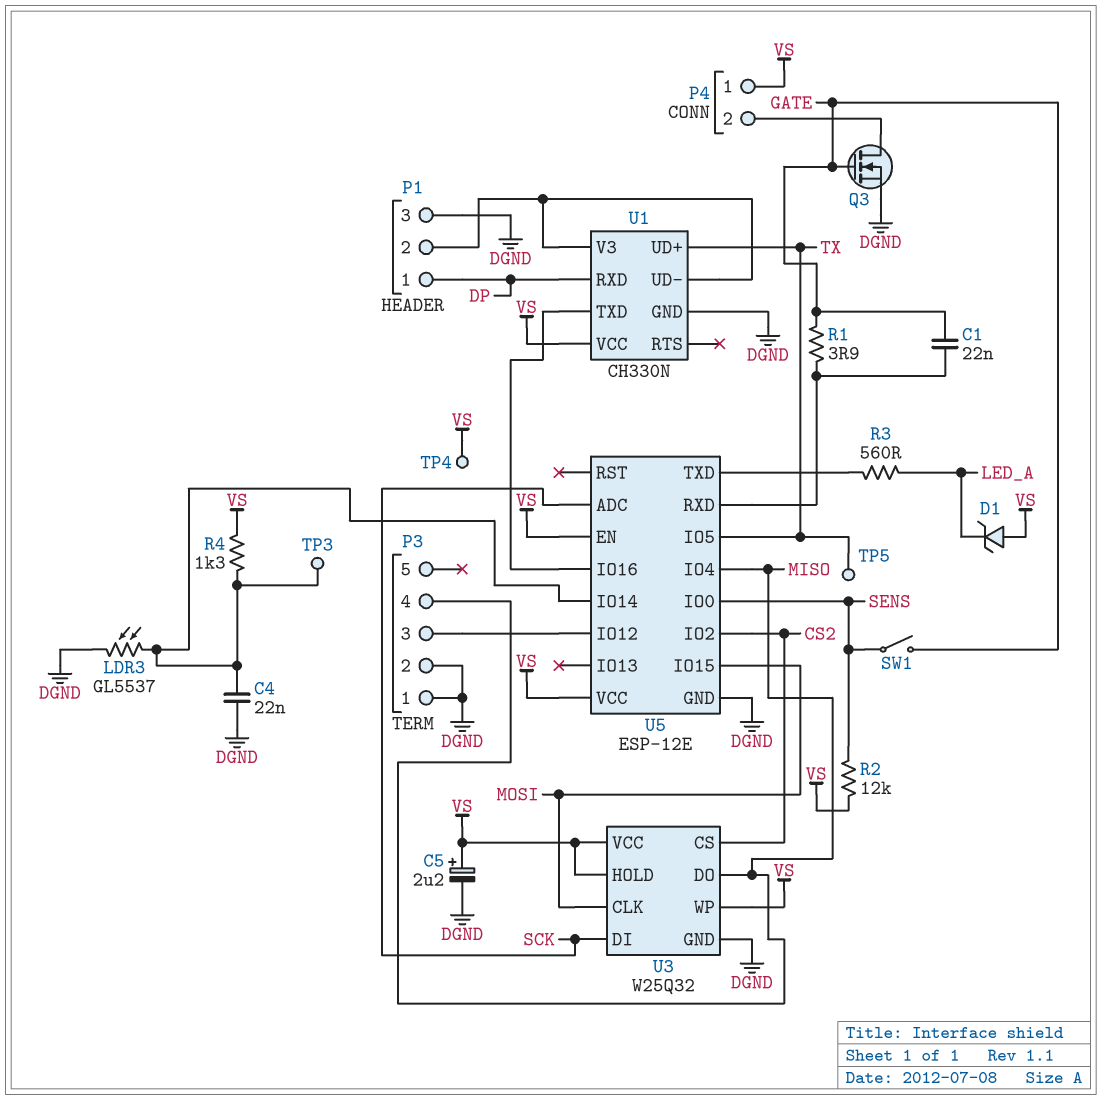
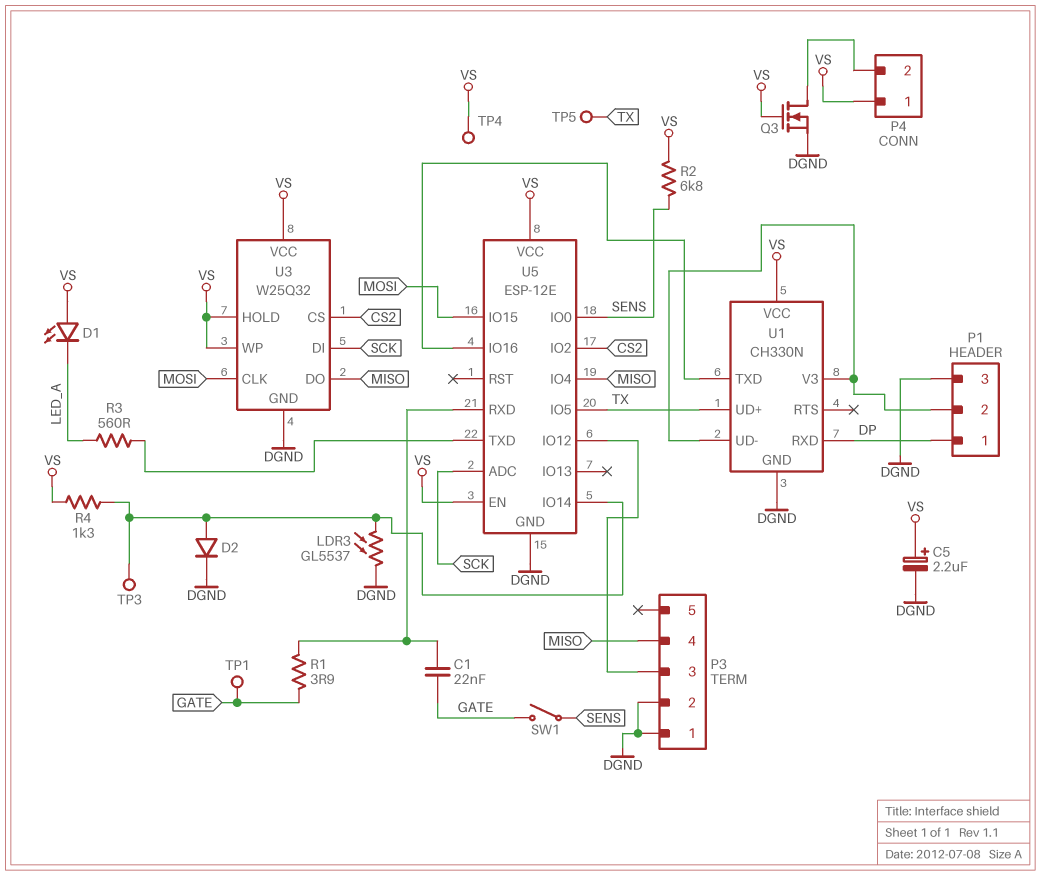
C4: 22nF (DGND, U5/IO14) -> none
D1: zener (A VS, K LED_A) -> LED (A VS, K LED_A)
D2: none -> diode (A U5/IO14, K DGND)
Q3: NMOS (G GATE, D P4/2, S DGND) -> NMOS (G VS, D P4/2, S DGND)
R2: 12k (SENS, VS) -> 6.8k (SENS, VS)
TP1: none -> test point (GATE)

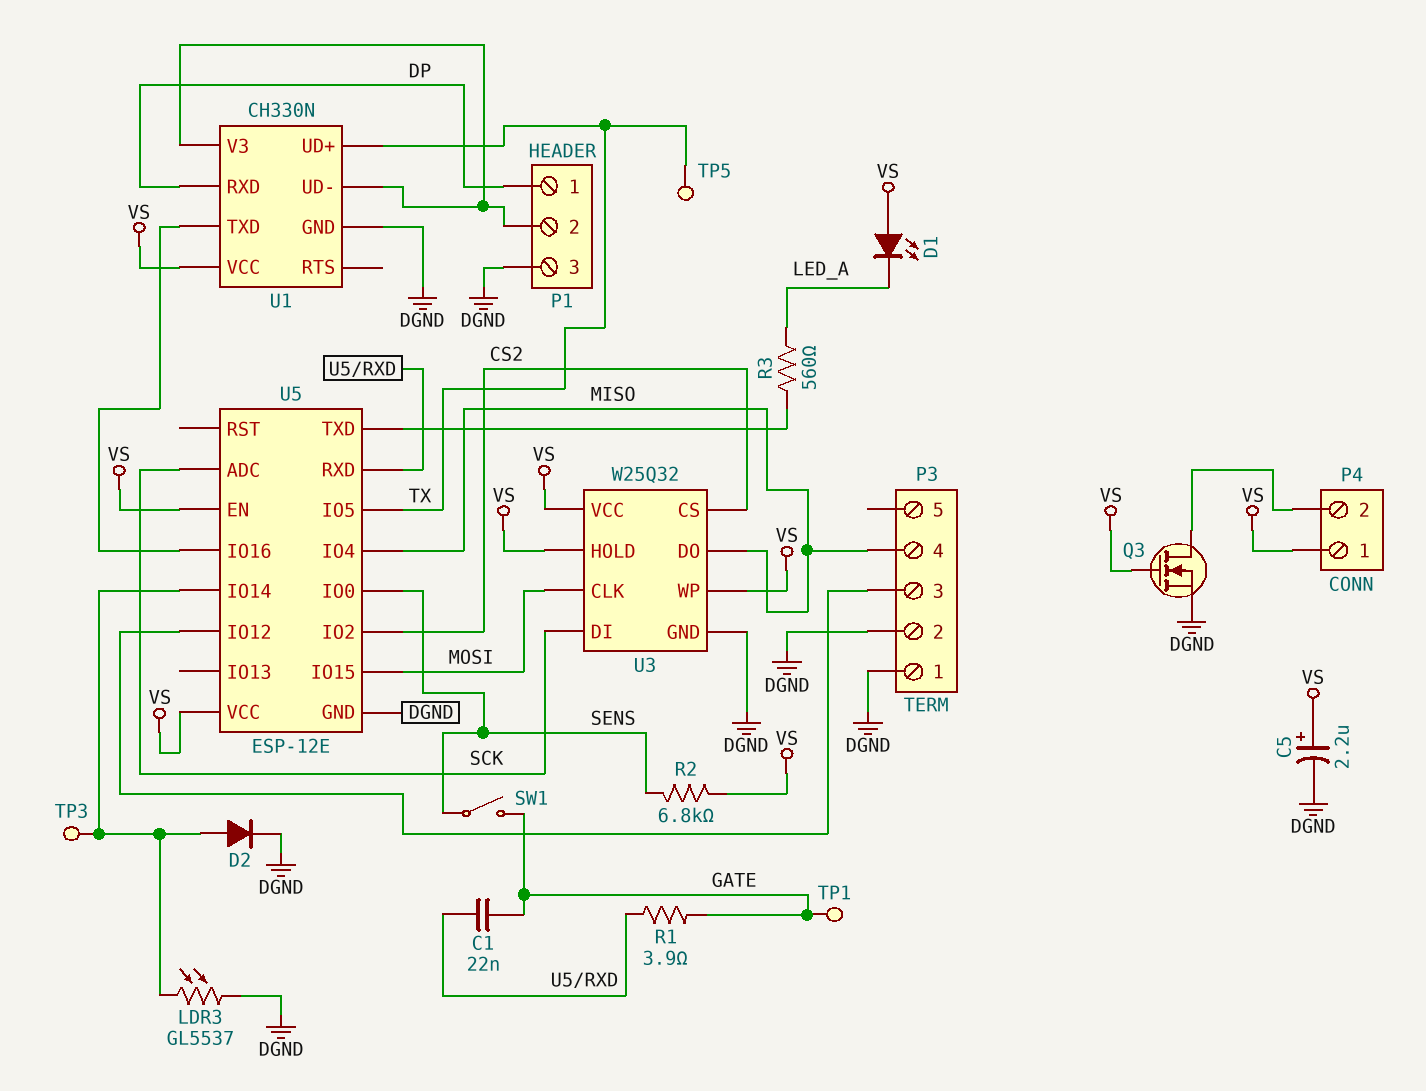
R4: 1.3k (U5/IO14, VS) -> none
TP4: test point (VS) -> none

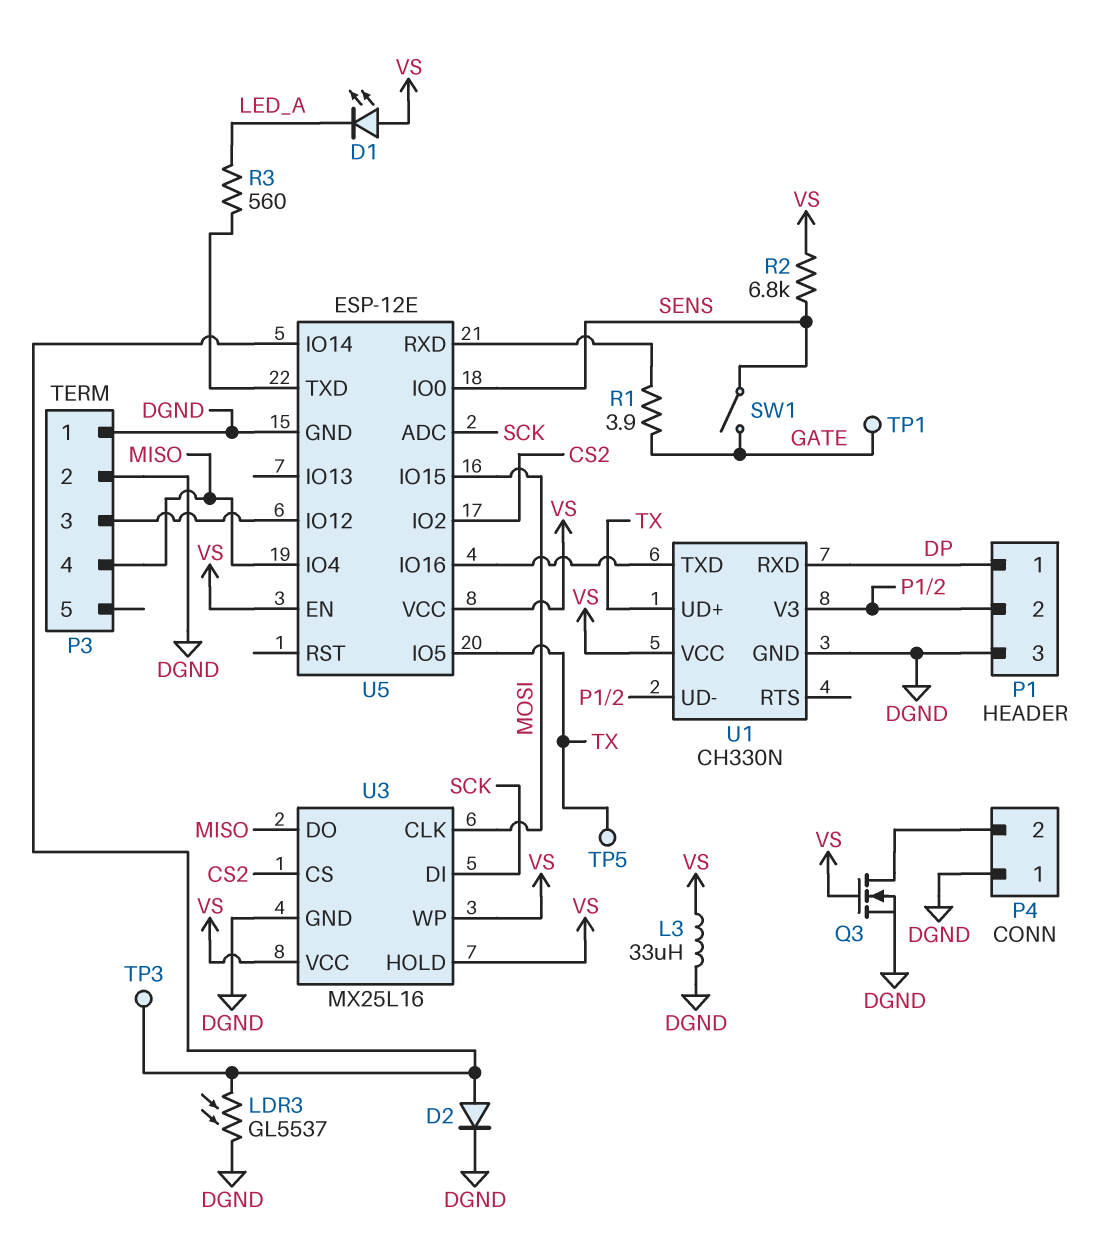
C1: 22nF (GATE, U5/RXD) -> none
C5: 2.2uF (plus VS, minus DGND) -> none
L3: none -> 33uH (DGND, VS)
P4 pin 1: VS -> DGND
U3: W25Q32 -> MX25L16

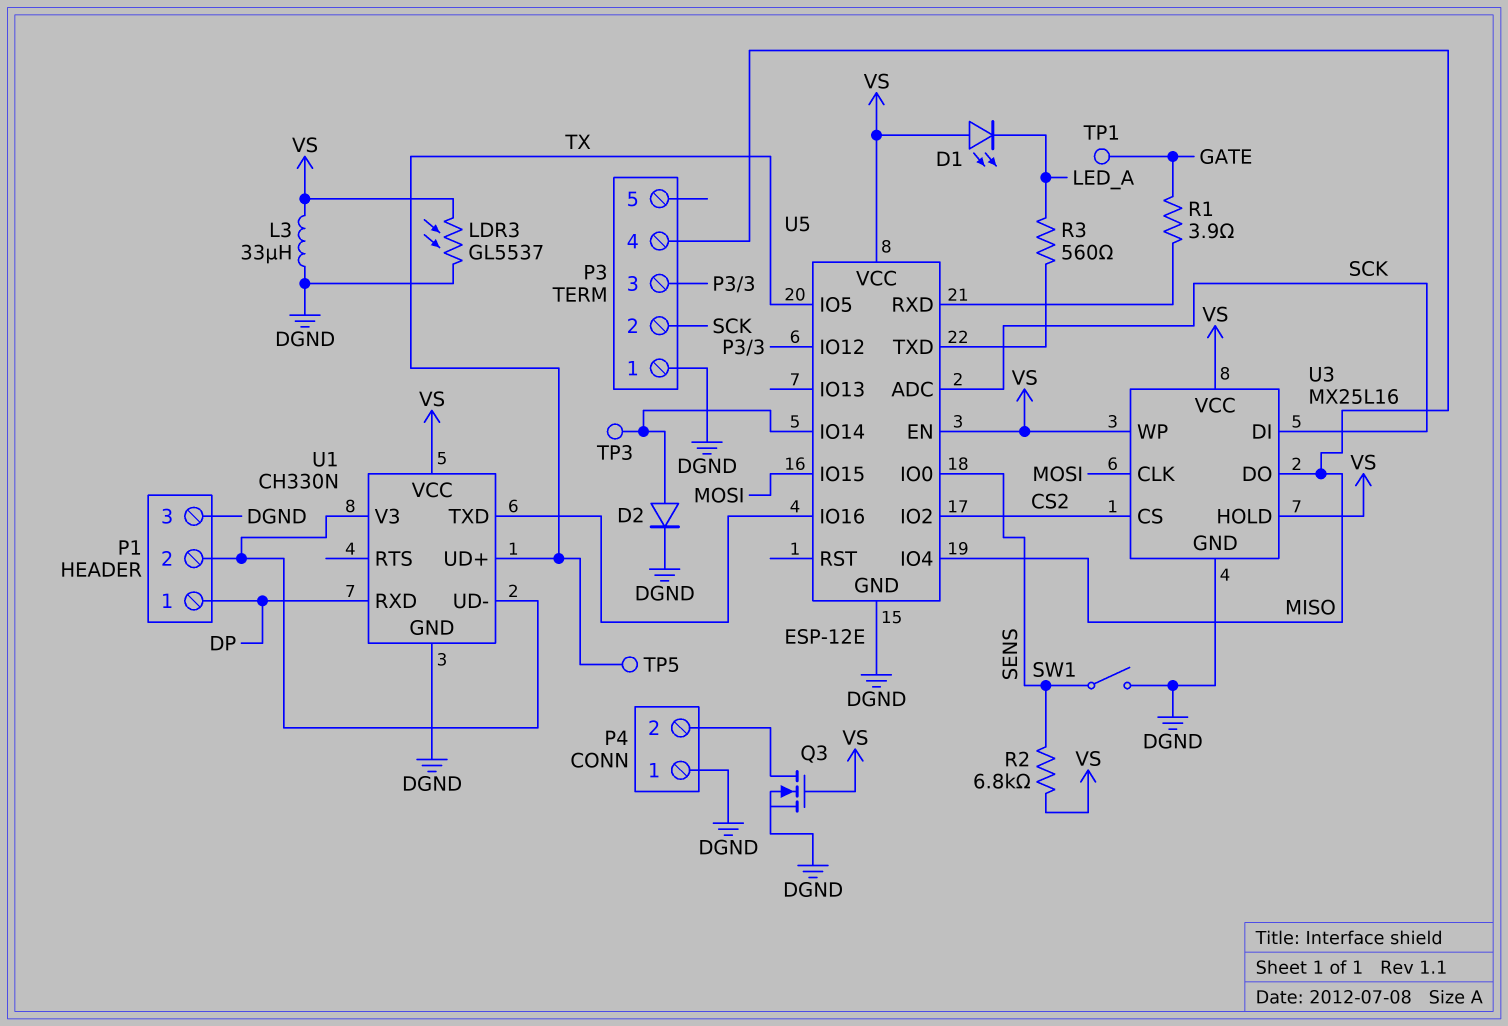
LDR3: GL5537 (DGND, U5/IO14) -> GL5537 (DGND, VS)
P3 pin 2: DGND -> SCK
SW1: switch (GATE, SENS) -> switch (DGND, SENS)

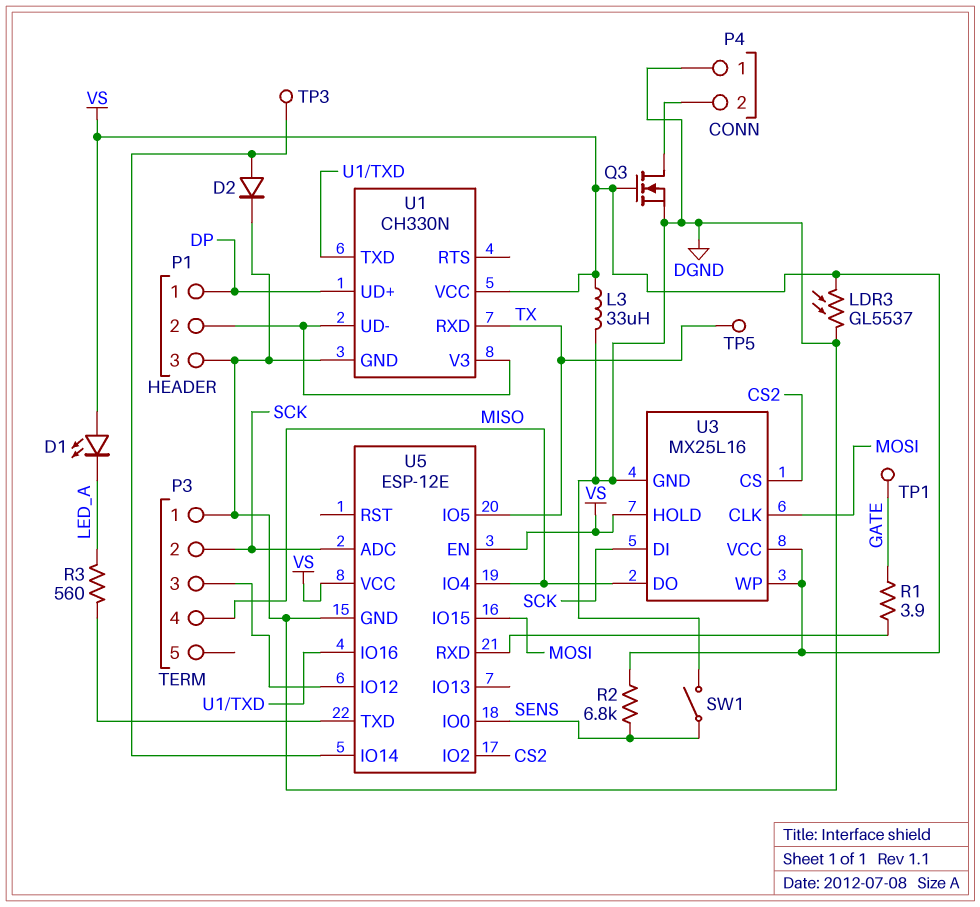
U1 pin RXD: DP -> TX
U1 pin UD+: TX -> DP

